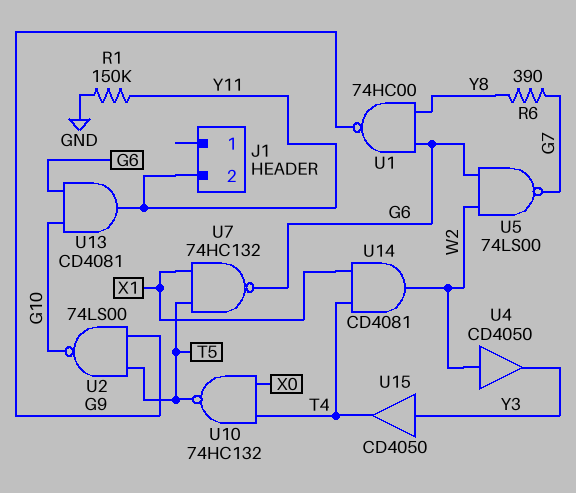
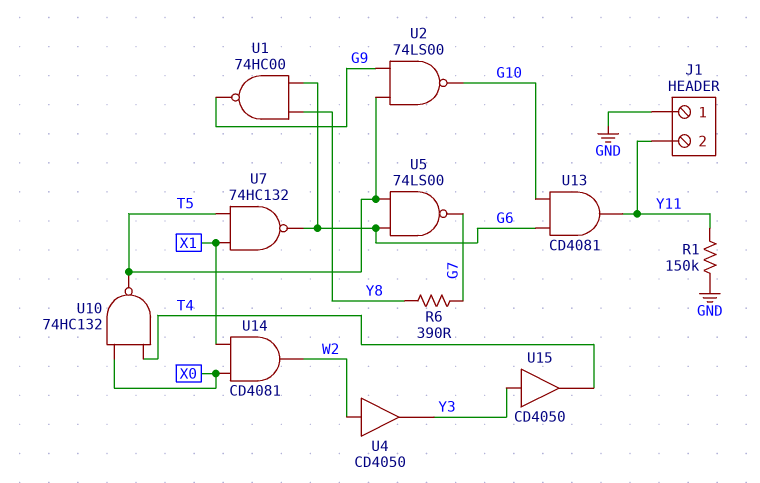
J1 pin 1: none -> GND
U5: NAND 74LS00 (in G6, in W2, out G7) -> NAND 74LS00 (in G6, in T5, out G7)
U14: AND CD4081 (in T4, in X1, out W2) -> AND CD4081 (in X0, in X1, out W2)

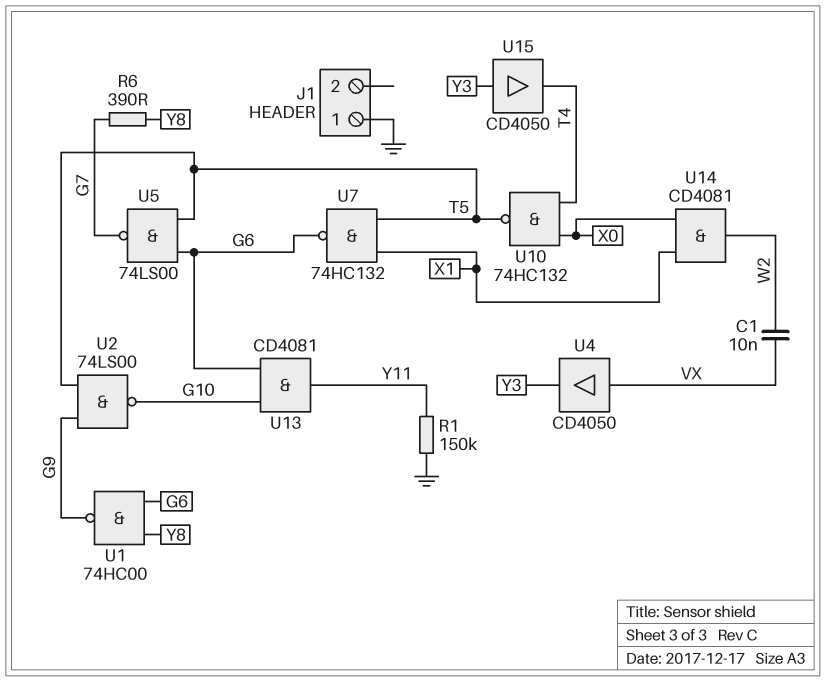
C1: none -> 10nF (VX, W2)
J1 pin 2: Y11 -> none
U4: buffer CD4050 (in W2, out Y3) -> buffer CD4050 (in VX, out Y3)

